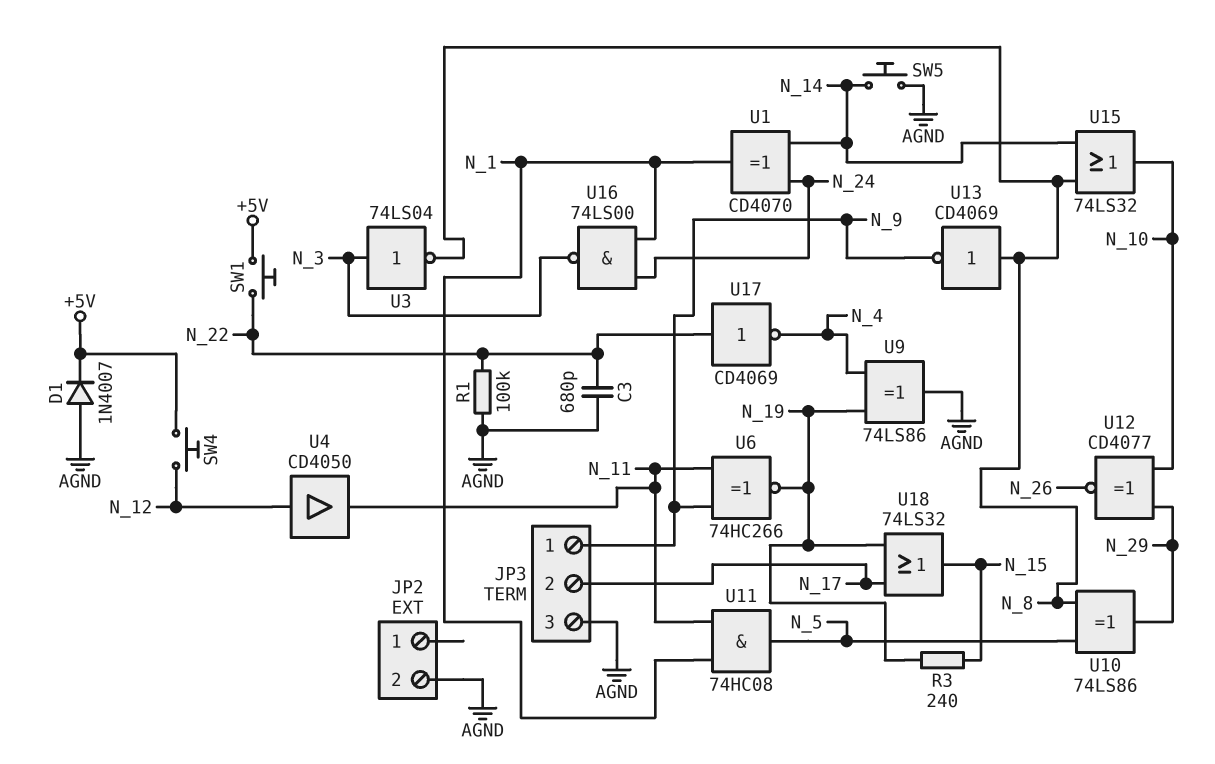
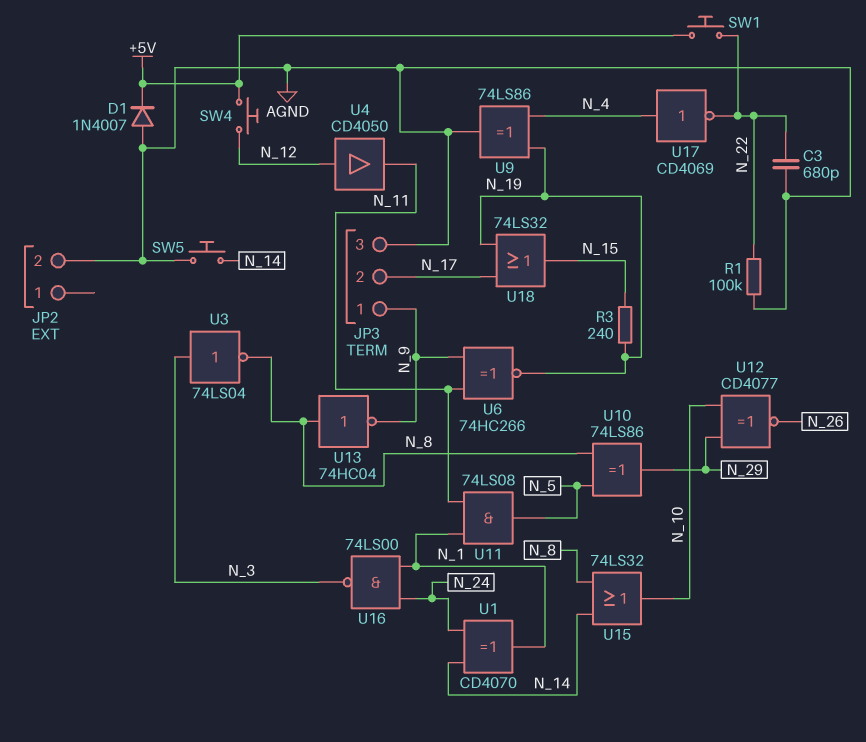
U11: AND 74HC08 (in N_1, in N_11, out N_5) -> AND 74LS08 (in N_1, in N_11, out N_5)
U13: NOT CD4069 (in N_8, out N_9) -> NOT 74HC04 (in N_8, out N_9)
U17: NOT CD4069 (in N_22, out N_4) -> NOT CD4069 (in N_4, out N_22)

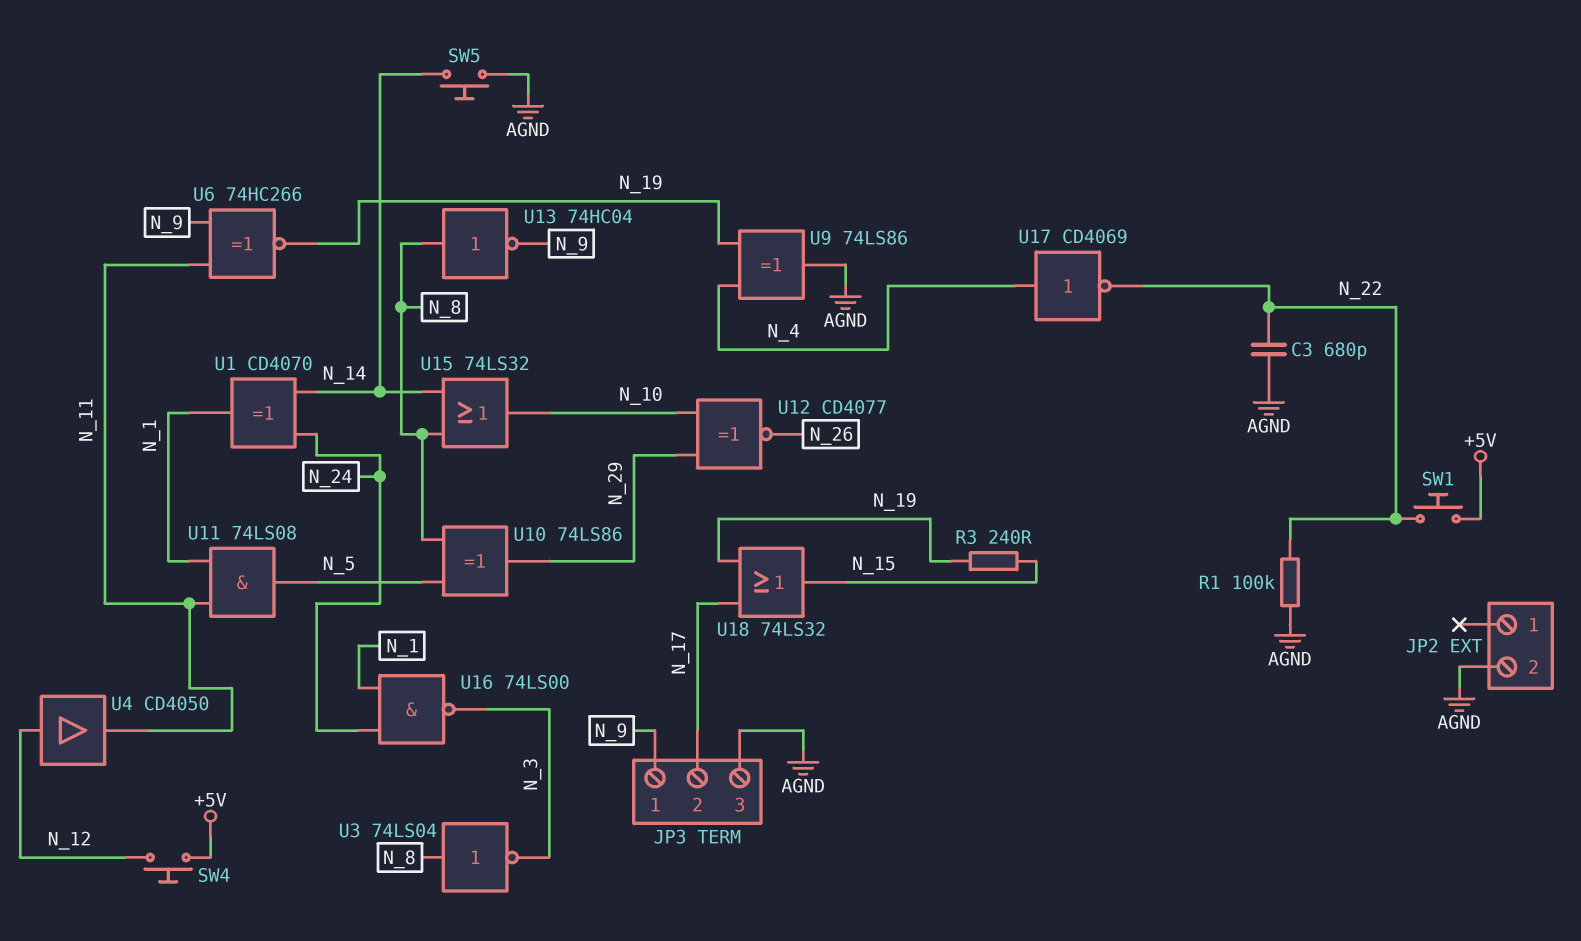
D1: diode 1N4007 (A AGND, K +5V) -> none
U3: NOT 74LS04 (in N_3, out N_8) -> NOT 74LS04 (in N_8, out N_3)

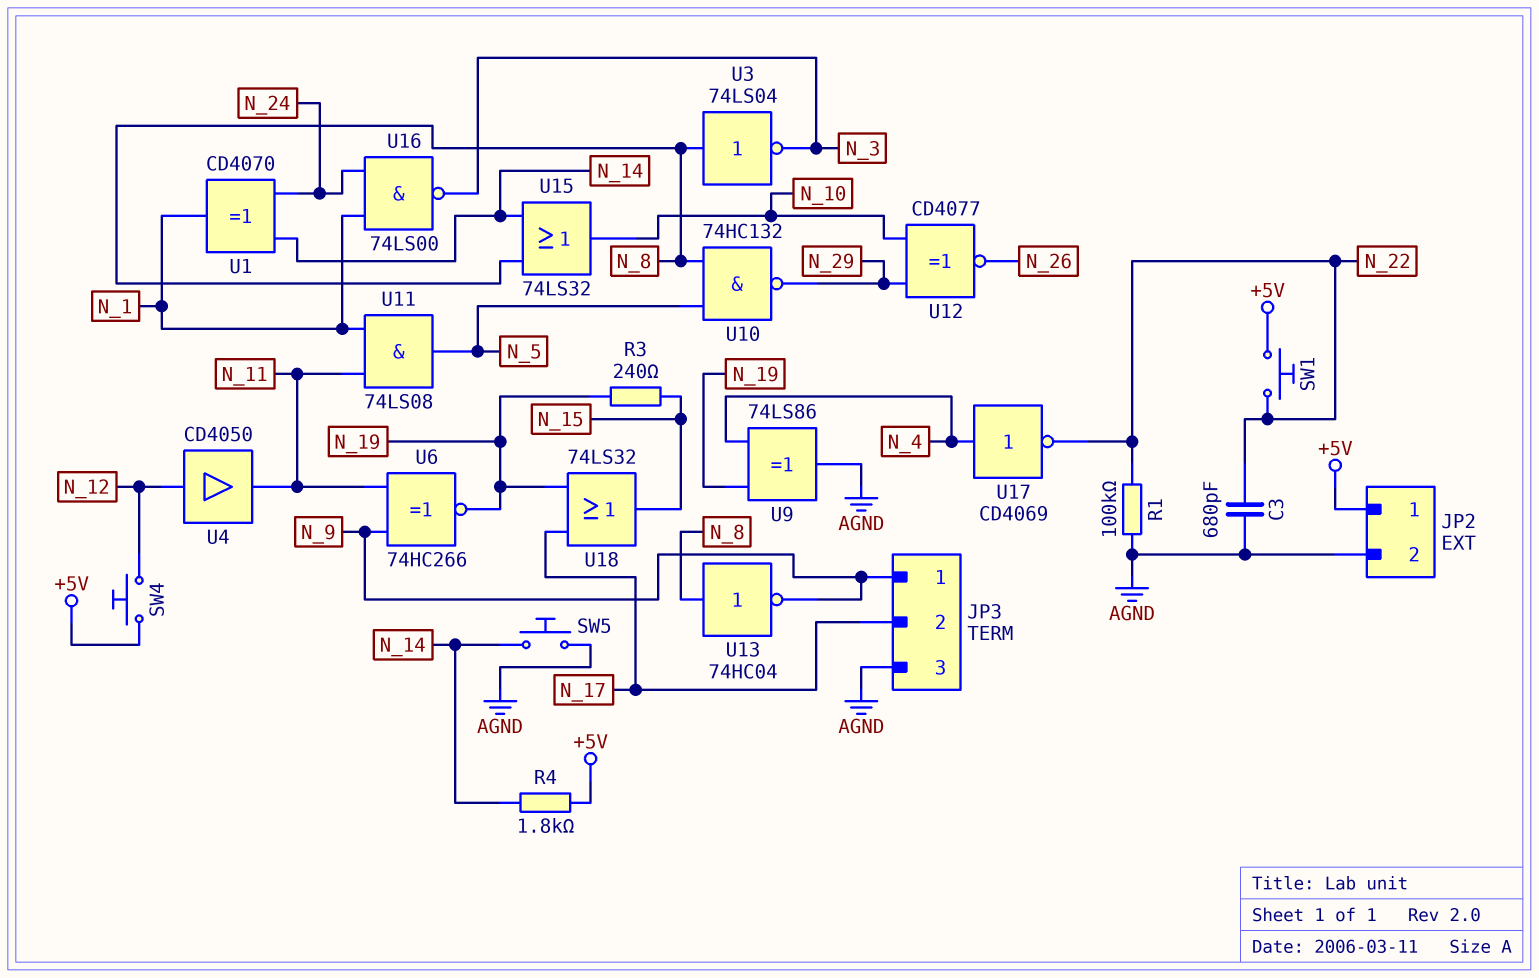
JP2 pin 1: none -> +5V
R4: none -> 1.8k (+5V, N_14)
U10: XOR 74LS86 (in N_5, in N_8, out N_29) -> NAND 74HC132 (in N_5, in N_8, out N_29)

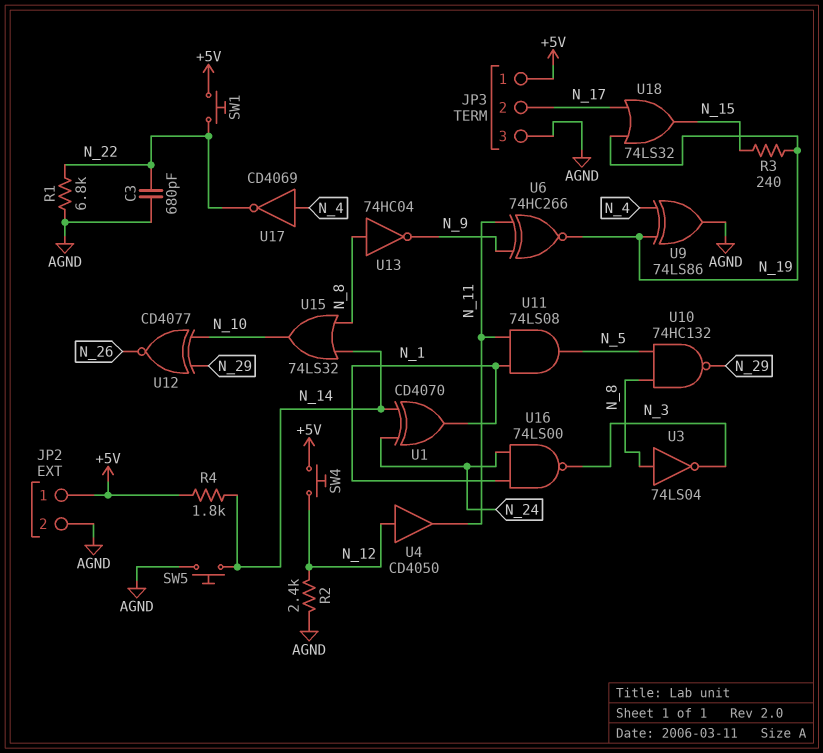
JP3 pin 1: N_9 -> +5V
R1: 100k (AGND, N_22) -> 6.8k (AGND, N_22)
R2: none -> 2.4k (AGND, N_12)

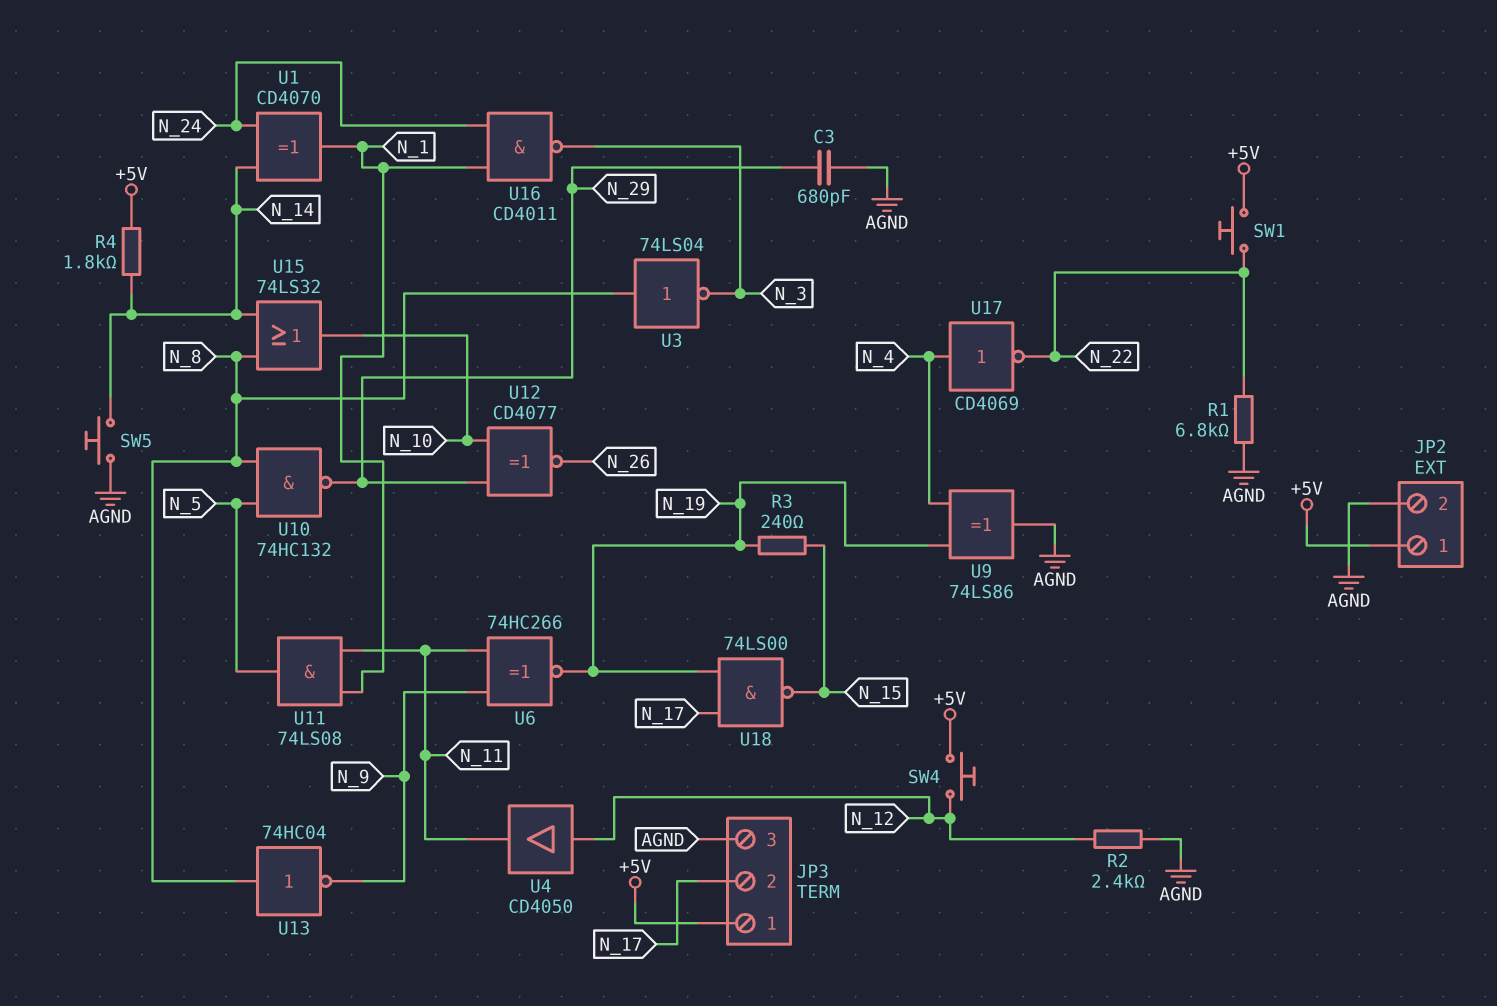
C3: 680pF (AGND, N_22) -> 680pF (AGND, N_29)
U16: NAND 74LS00 (in N_1, in N_24, out N_3) -> NAND CD4011 (in N_1, in N_24, out N_3)
U18: OR 74LS32 (in N_17, in N_19, out N_15) -> NAND 74LS00 (in N_17, in N_19, out N_15)

